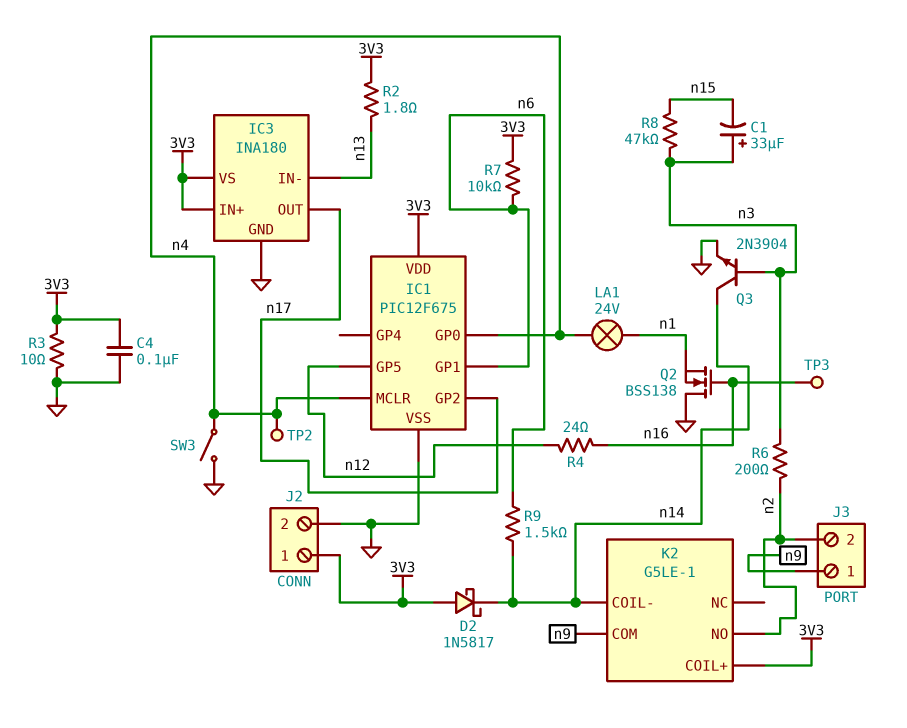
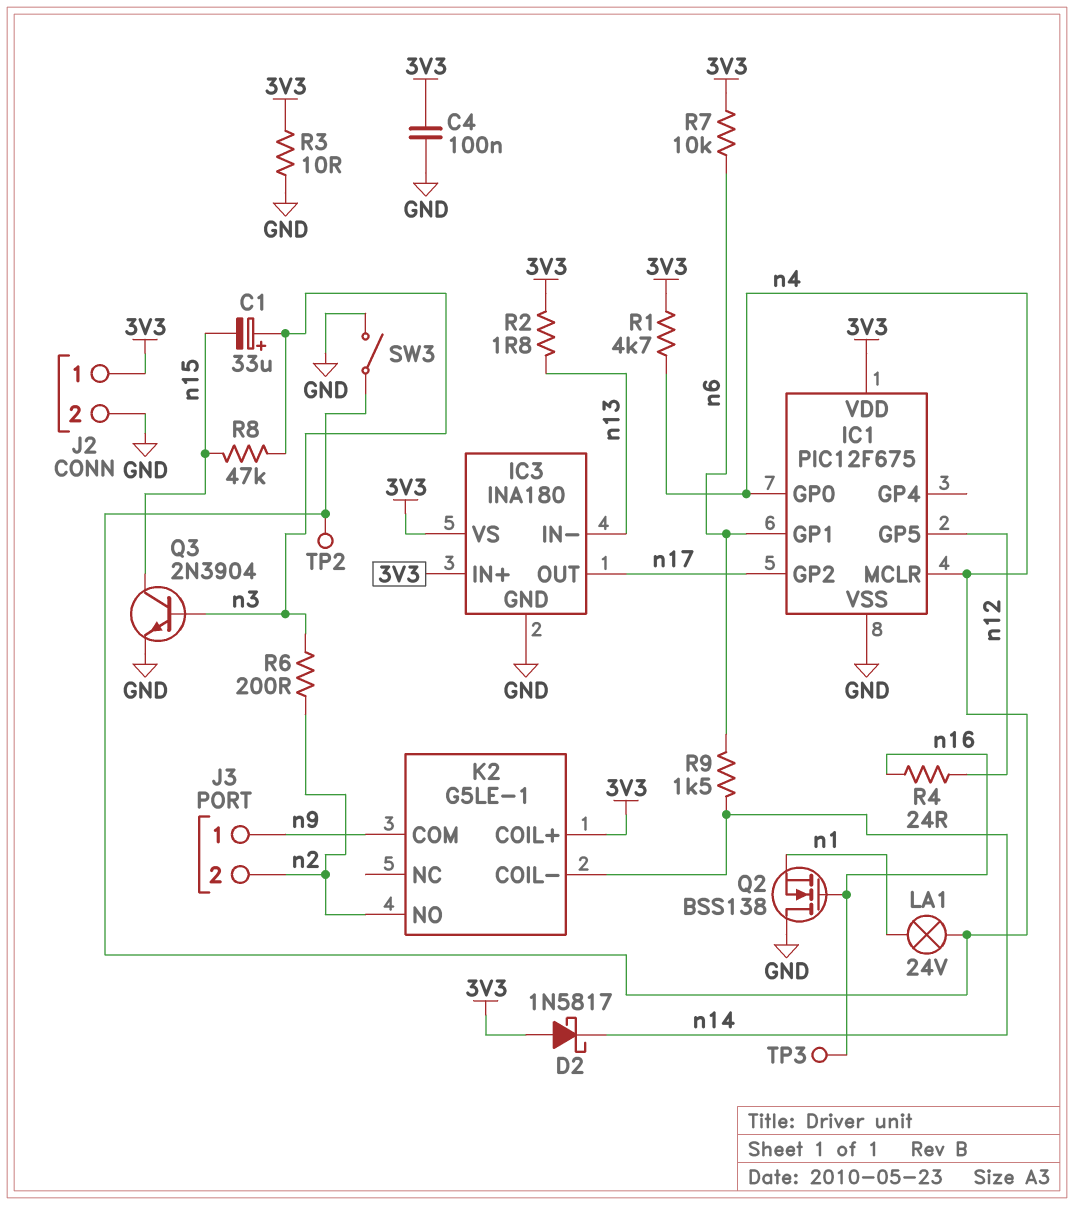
Q3: NPN 2N3904 (B n3, C n14, E GND) -> NPN 2N3904 (B n3, C n15, E GND)
R1: none -> 4.7k (3V3, n4)

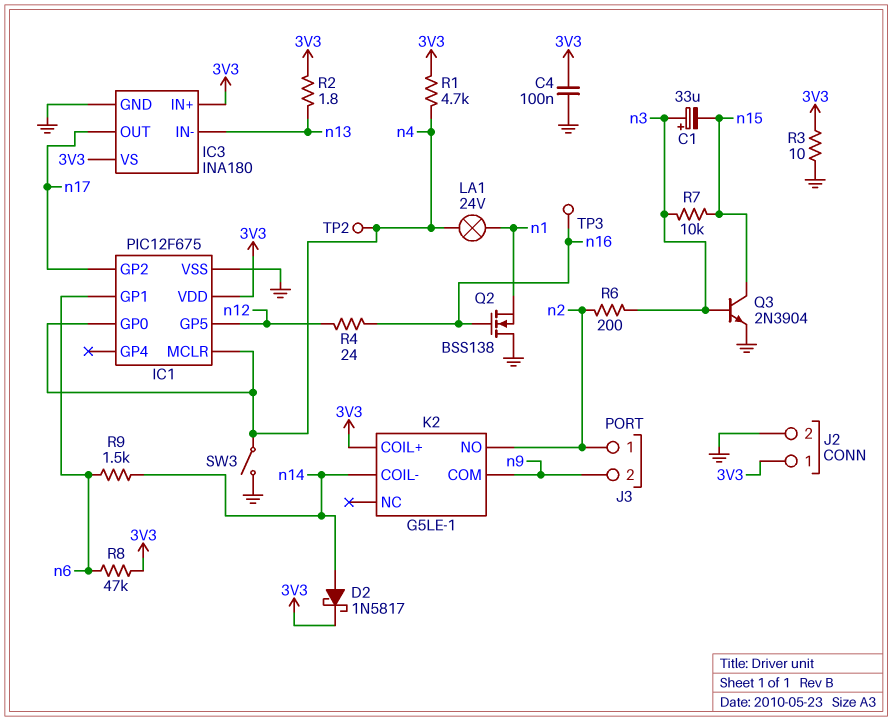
D2: schottky 1N5817 (A 3V3, K n14) -> schottky 1N5817 (A n14, K 3V3)
J3 pin 1: n9 -> n2
J3 pin 2: n2 -> n9
R7: 10k (3V3, n6) -> 10k (n3, n15)
R8: 47k (n3, n15) -> 47k (3V3, n6)

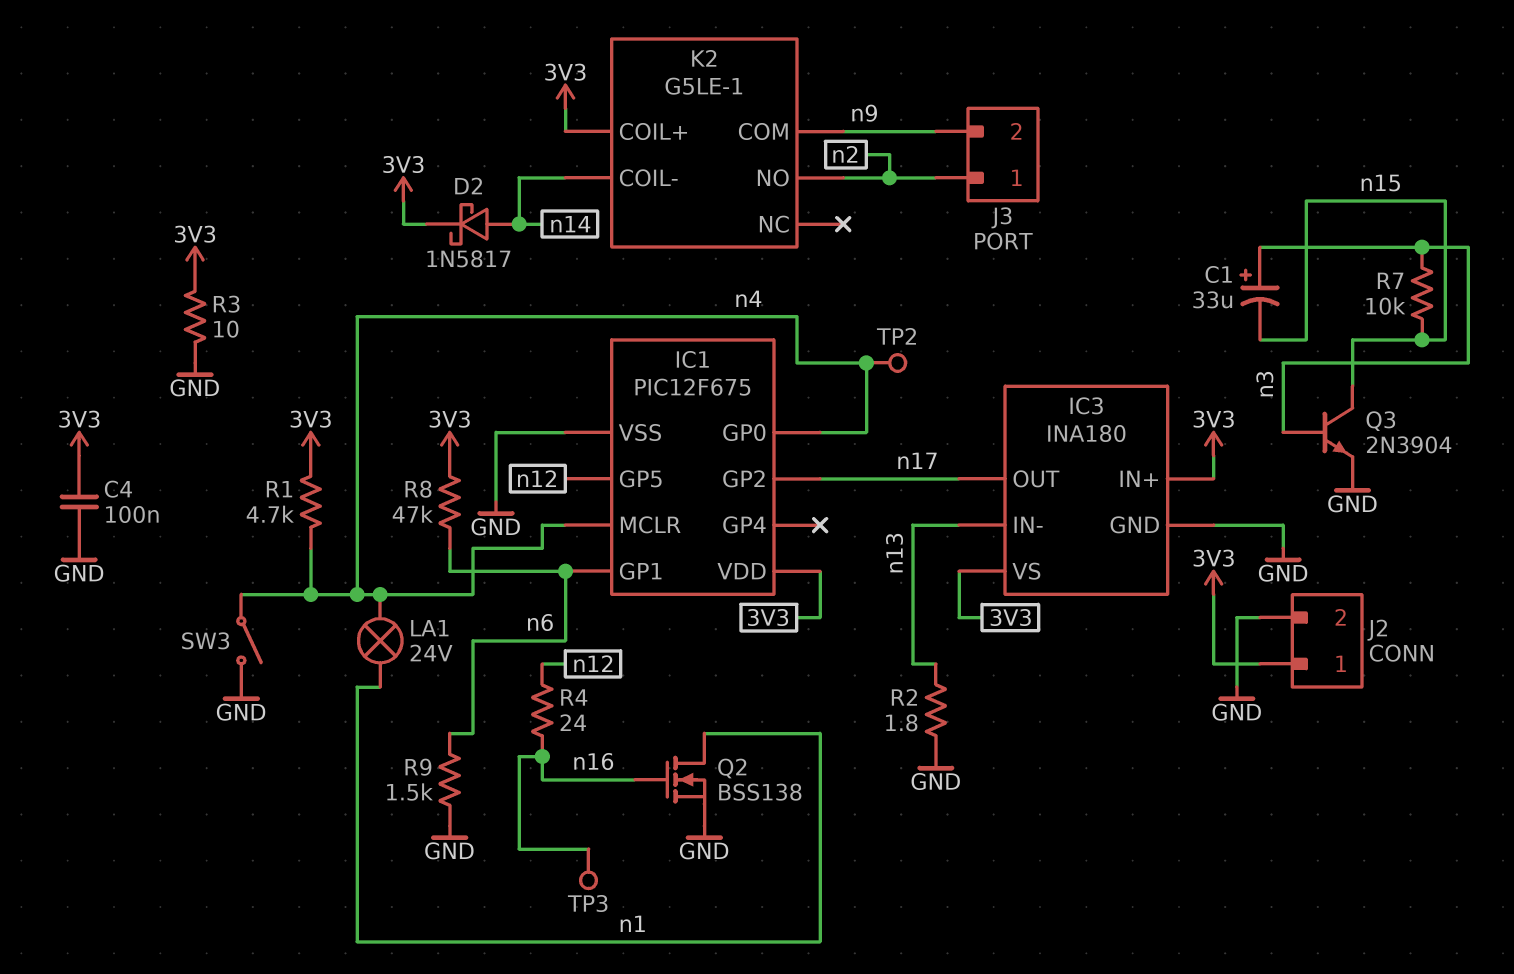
Q2: NMOS BSS138 (G n16, D GND, S n1) -> NMOS BSS138 (G n16, D n1, S GND)
R2: 1.8 (3V3, n13) -> 1.8 (GND, n13)
R6: 200 (n2, n3) -> none
R9: 1.5k (n6, n14) -> 1.5k (GND, n6)

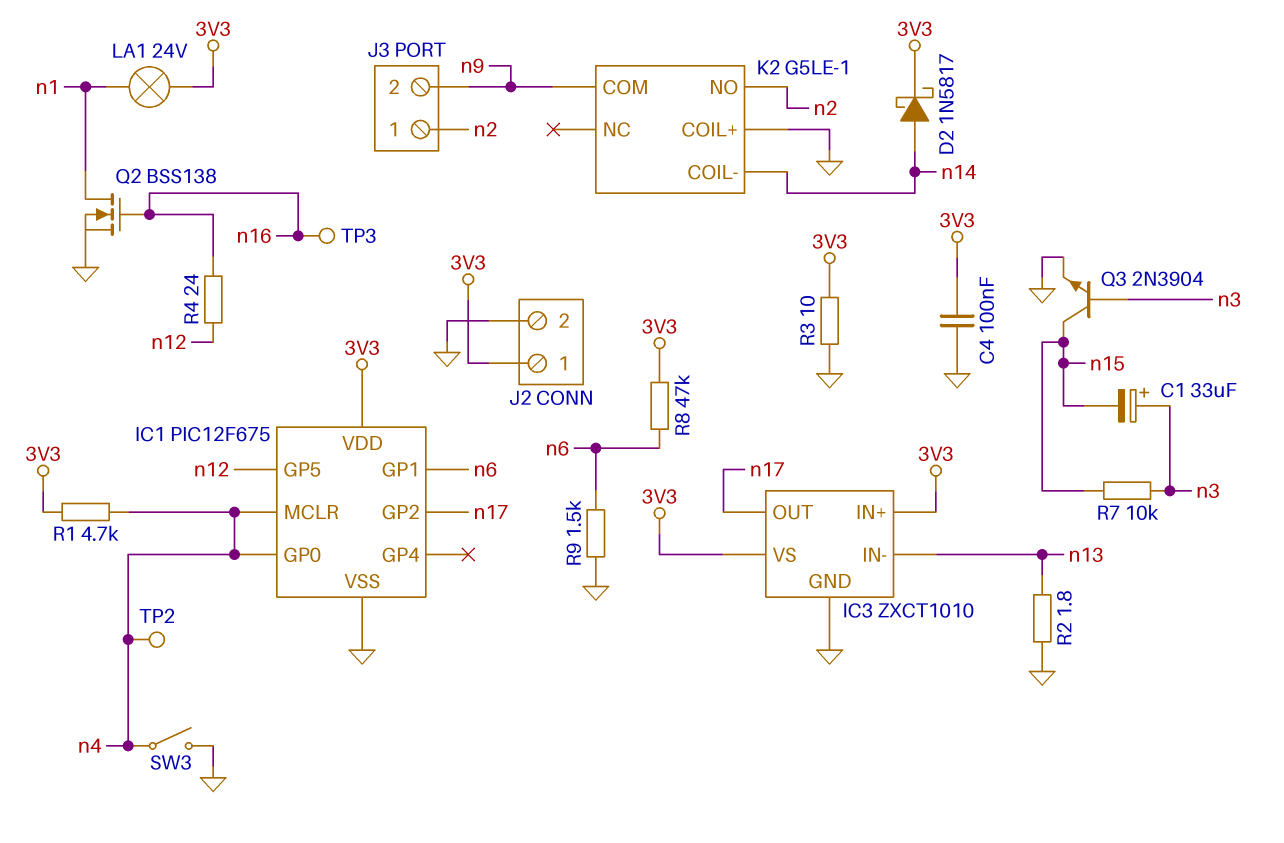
IC3: INA180 -> ZXCT1010
K2 pin COIL+: 3V3 -> GND
LA1: lamp 24V (n1, n4) -> lamp 24V (3V3, n1)

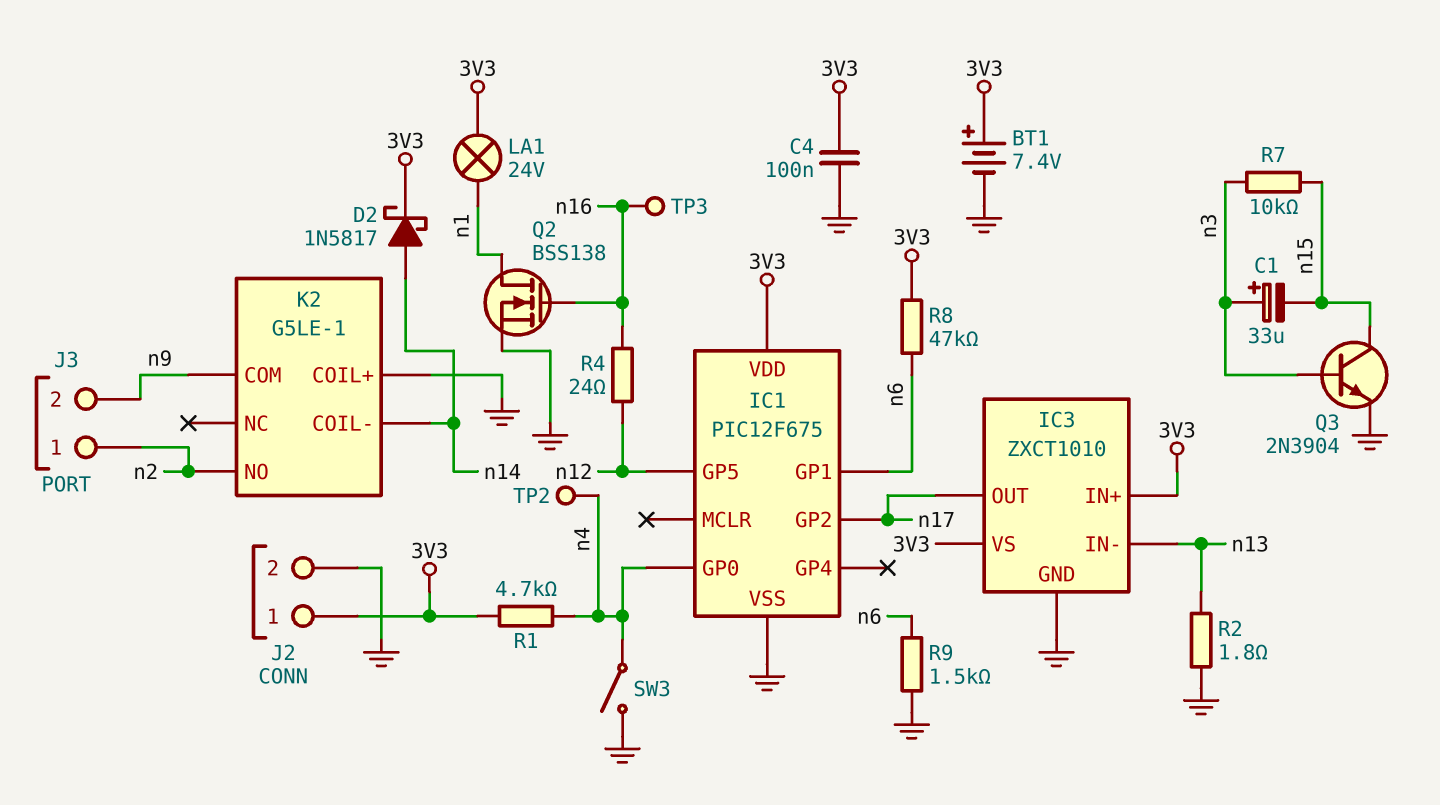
BT1: none -> 7.4V (plus 3V3, minus GND)
IC1 pin MCLR: n4 -> none
R3: 10 (3V3, GND) -> none

